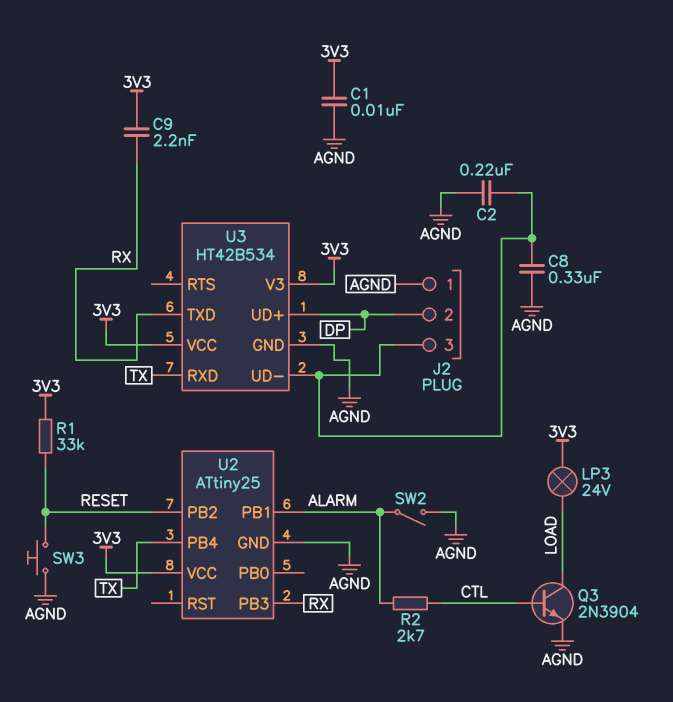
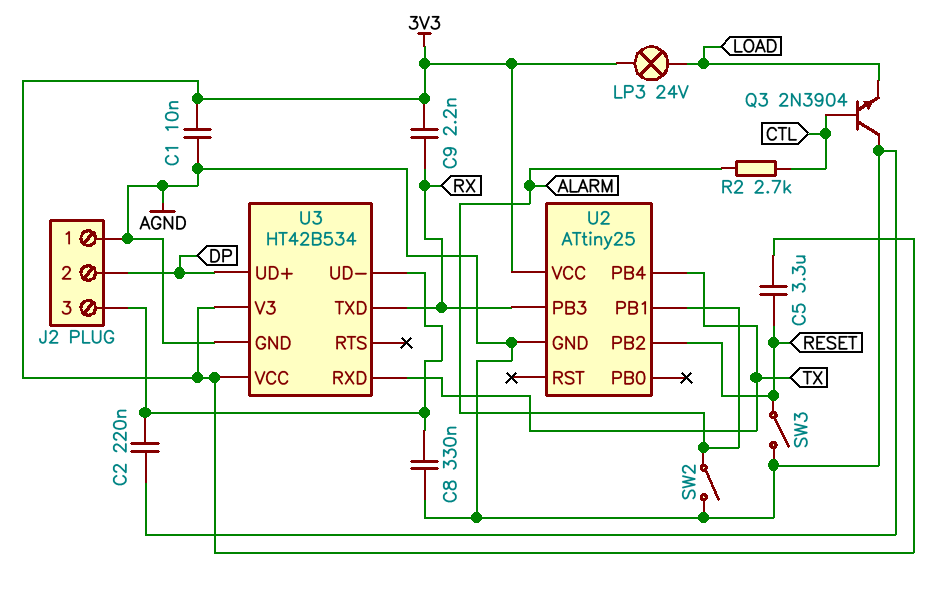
C5: none -> 3.3uF (3V3, RESET)
Q3: NPN 2N3904 (B CTL, C LOAD, E AGND) -> NPN 2N3904 (B CTL, C AGND, E LOAD)
R1: 33k (3V3, RESET) -> none
SW3: button (AGND, RESET) -> switch (AGND, RESET)

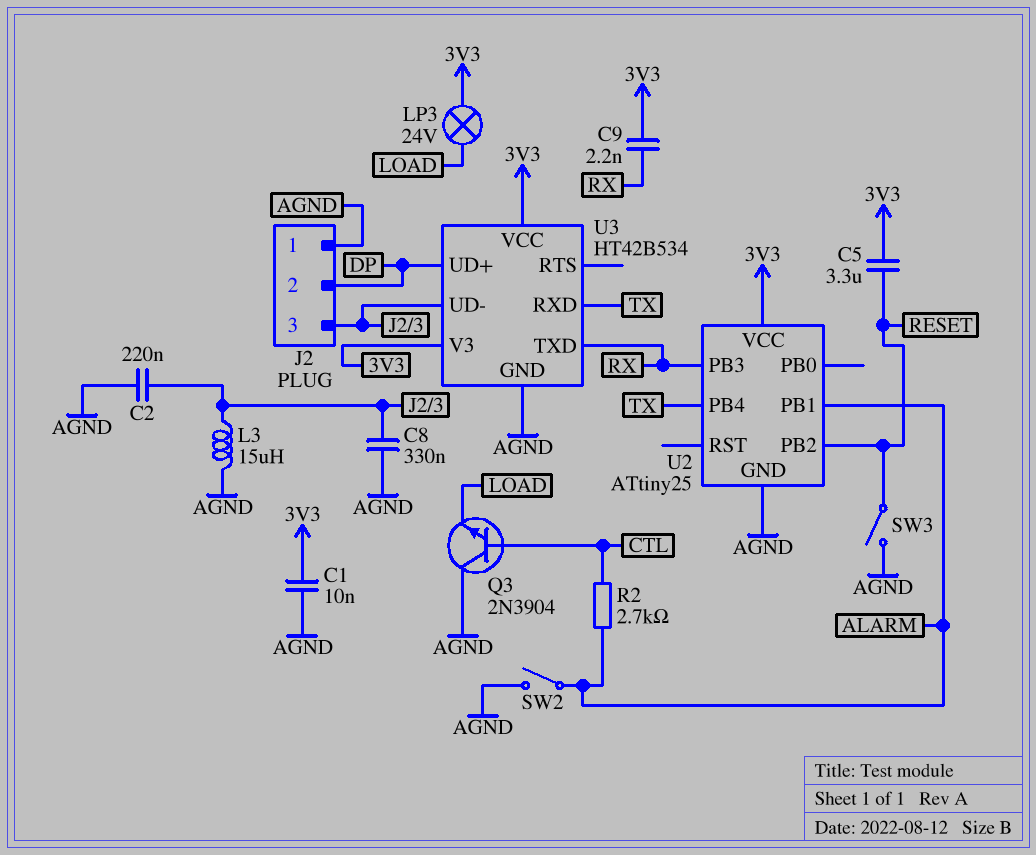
L3: none -> 15uH (AGND, J2/3)

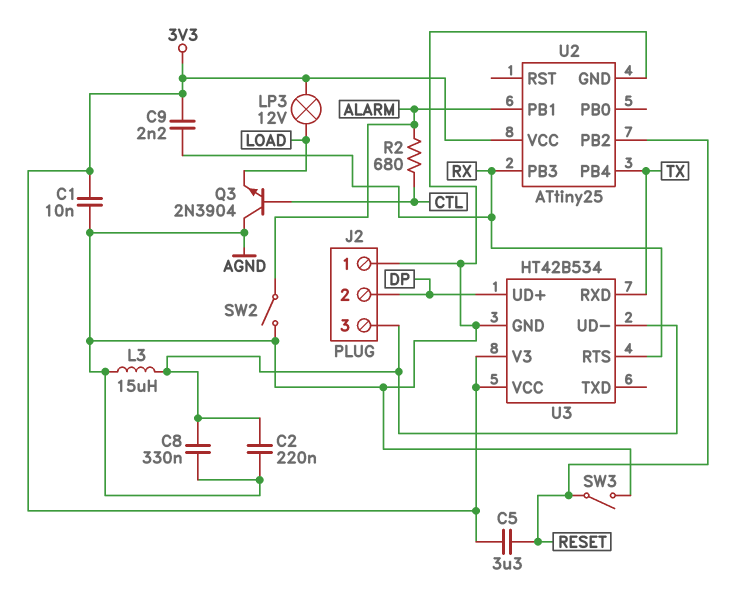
LP3: lamp 24V (3V3, LOAD) -> lamp 12V (3V3, LOAD)
R2: 2.7k (ALARM, CTL) -> 680 (ALARM, CTL)
U3 pin RTS: none -> RX
U3 pin TXD: RX -> none

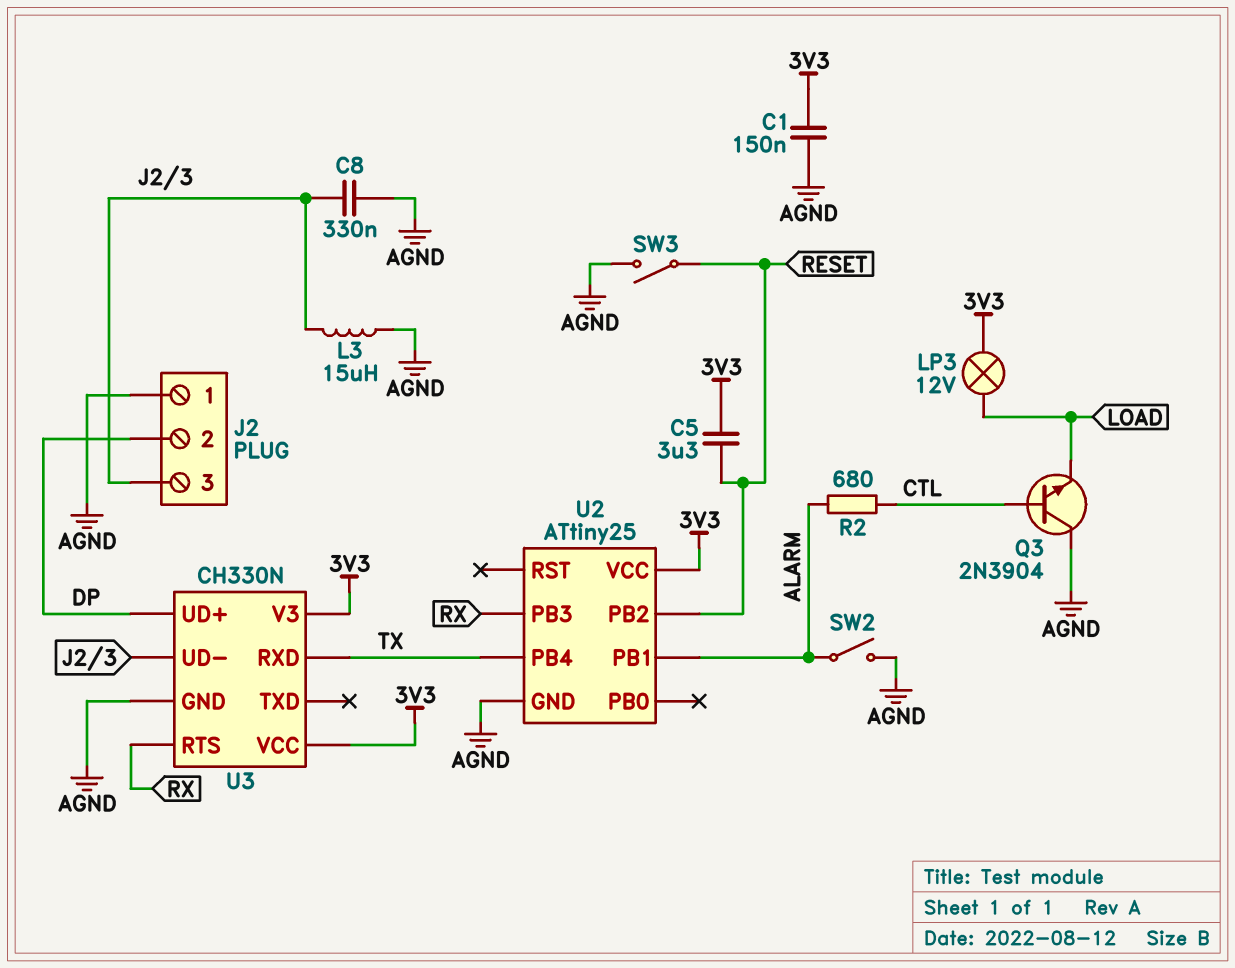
C1: 10nF (3V3, AGND) -> 150nF (3V3, AGND)
C2: 220nF (AGND, J2/3) -> none
C9: 2.2nF (3V3, RX) -> none
U3: HT42B534 -> CH330N

